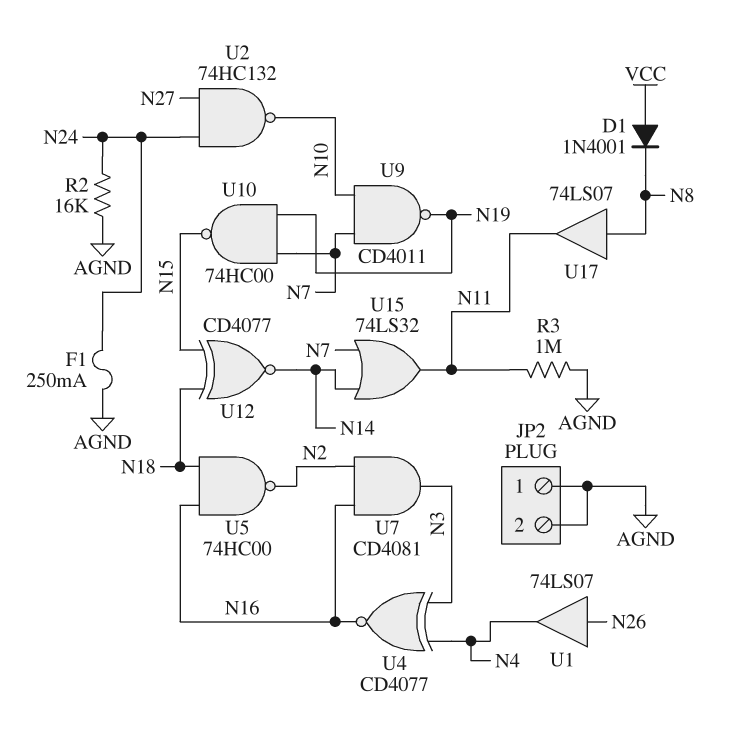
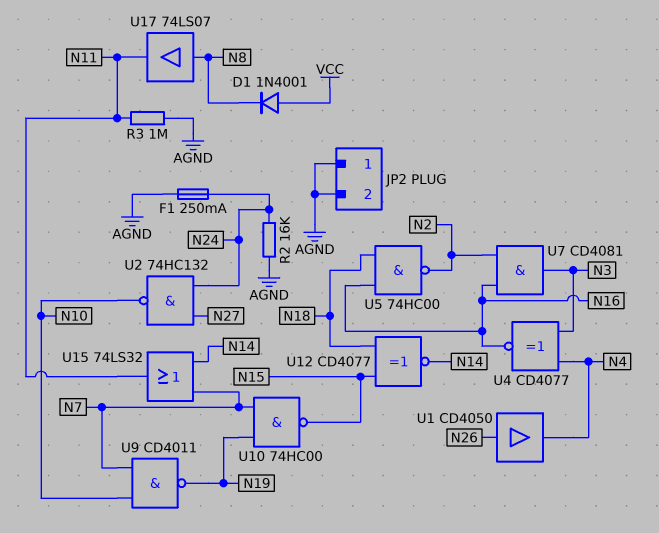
U1: buffer 74LS07 (in N26, out N4) -> buffer CD4050 (in N26, out N4)

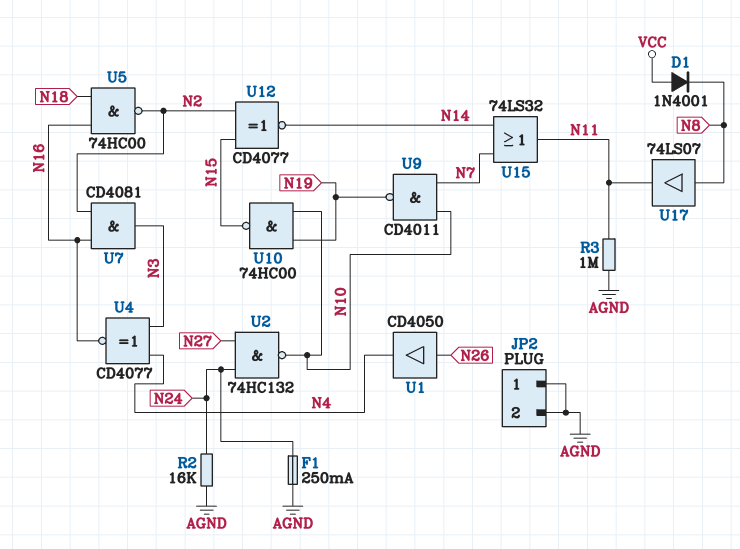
U10: NAND 74HC00 (in N7, in N19, out N15) -> NAND 74HC00 (in N10, in N19, out N15)
U12: XNOR CD4077 (in N15, in N18, out N14) -> XNOR CD4077 (in N2, in N15, out N14)

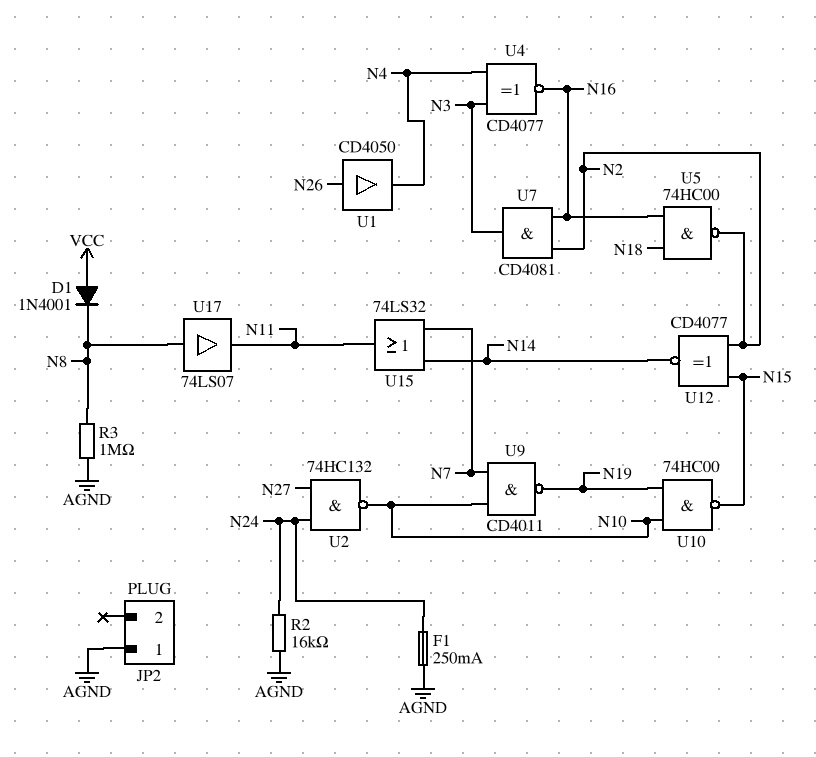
JP2 pin 2: AGND -> none
R3: 1M (AGND, N11) -> 1M (AGND, N8)

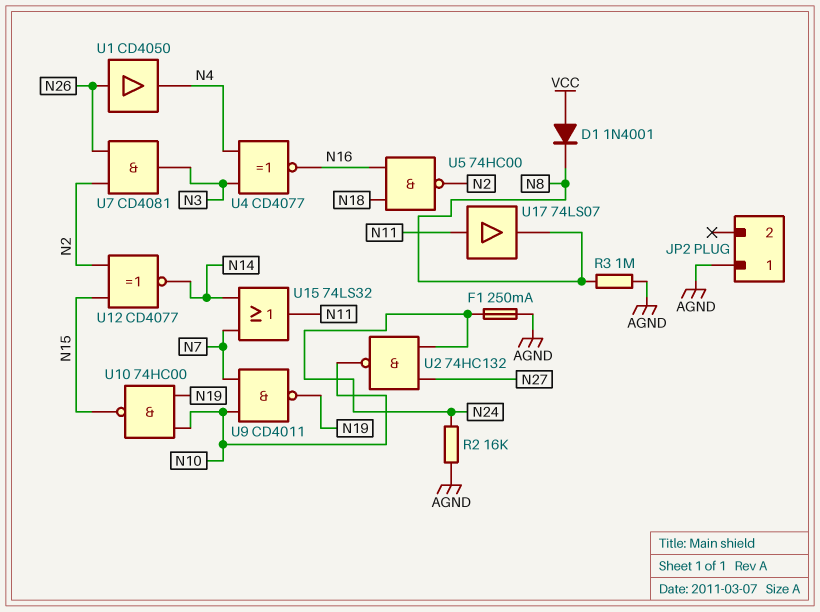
U7: AND CD4081 (in N2, in N16, out N3) -> AND CD4081 (in N2, in N26, out N3)
U17: buffer 74LS07 (in N8, out N11) -> buffer 74LS07 (in N11, out N8)

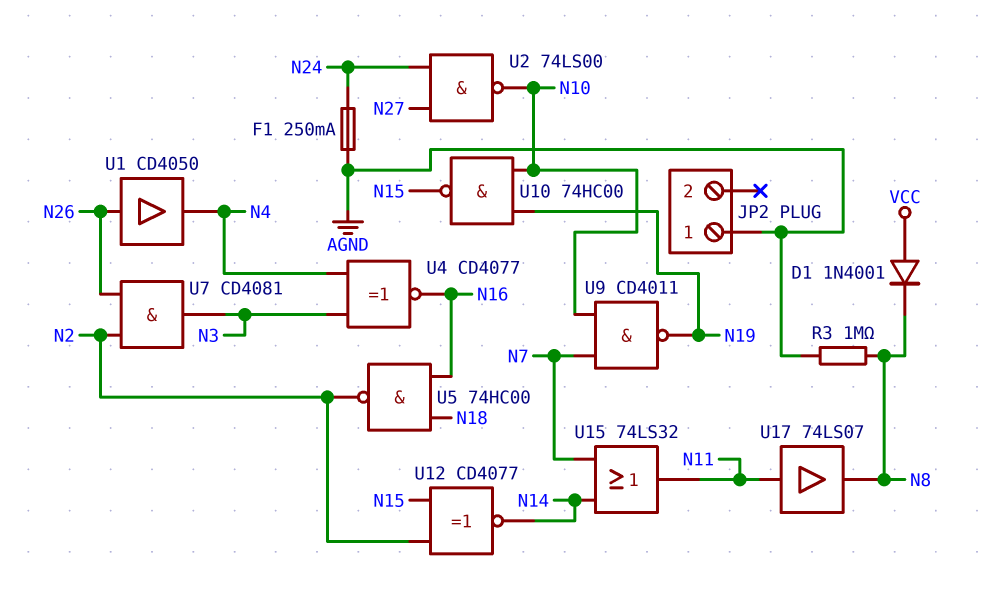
R2: 16k (AGND, N24) -> none
U2: NAND 74HC132 (in N24, in N27, out N10) -> NAND 74LS00 (in N24, in N27, out N10)

